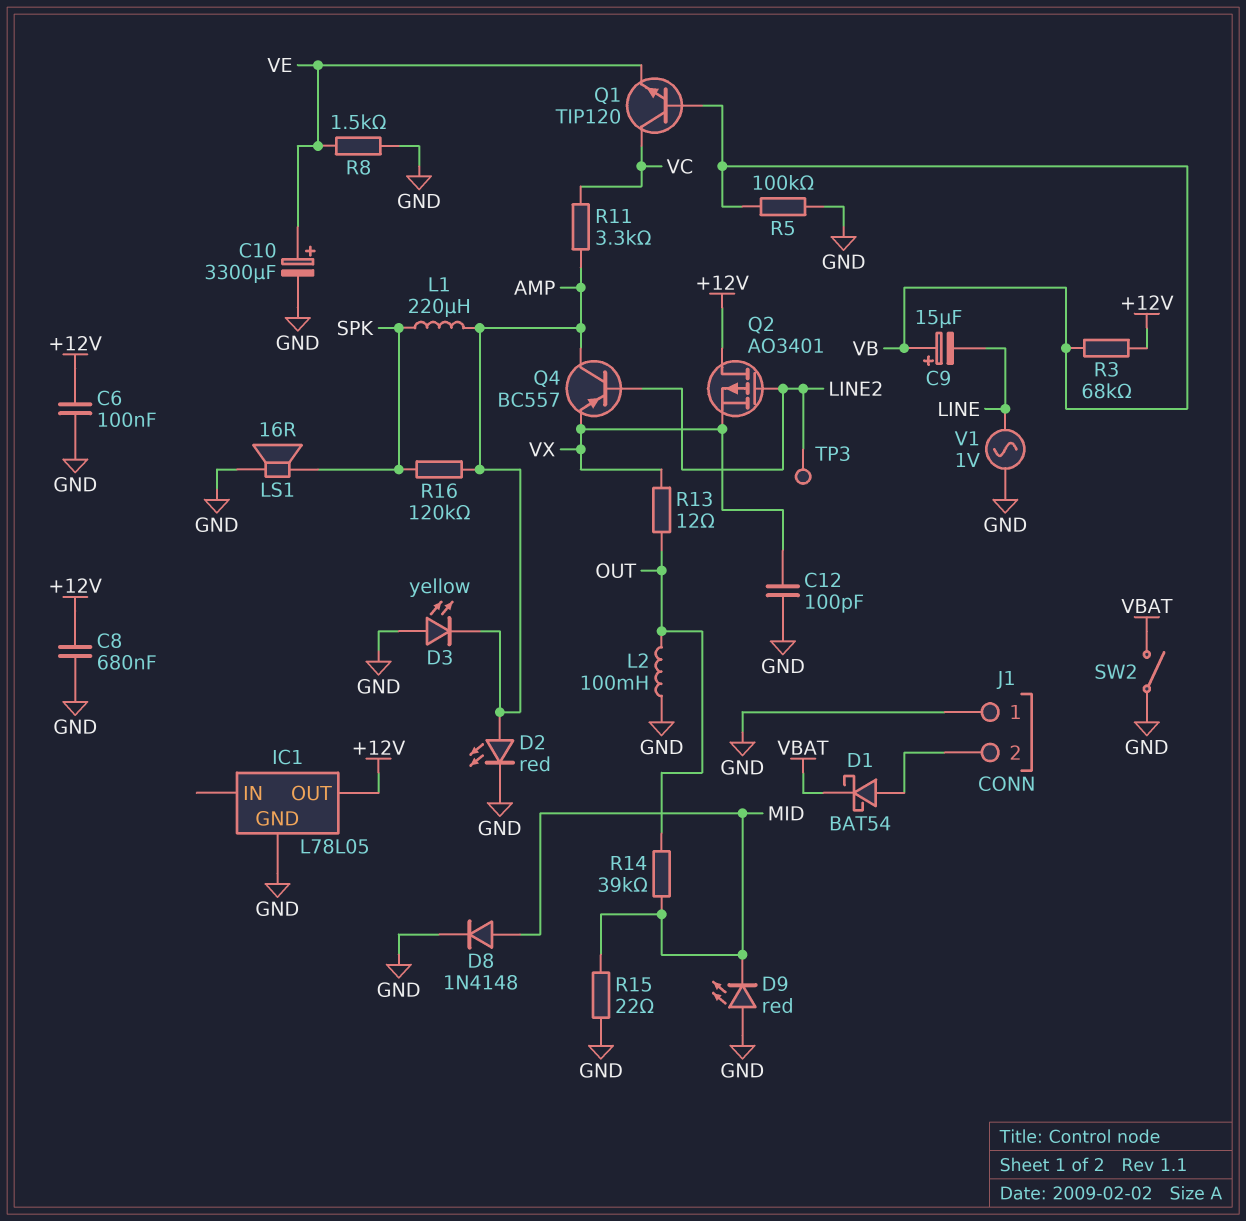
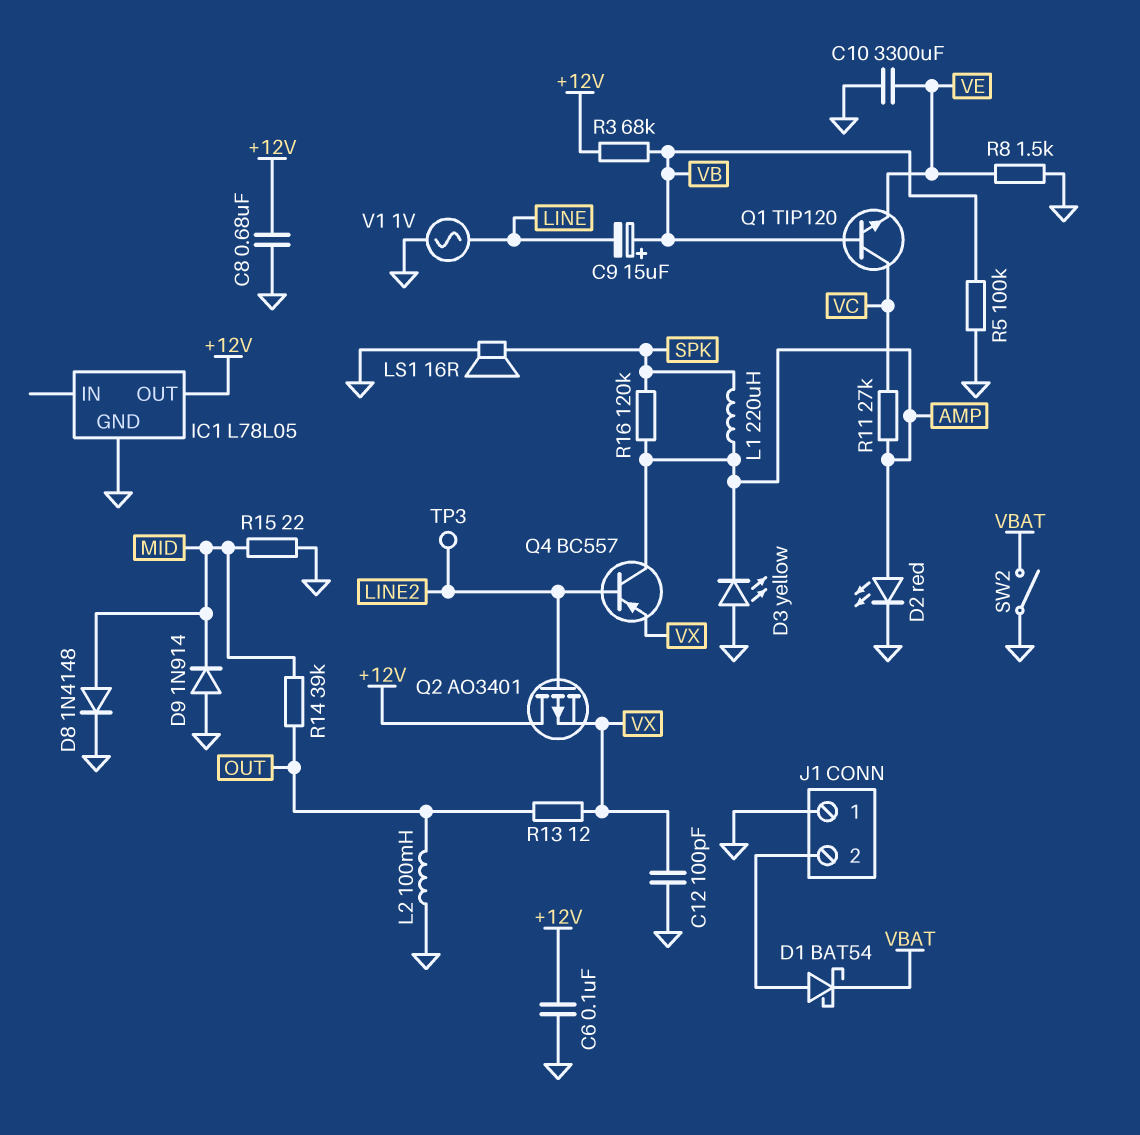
C10: 3300uF (plus VE, minus GND) -> 3300uF (GND, VE)
D9: LED red (A GND, K MID) -> diode 1N914 (A GND, K MID)
R11: 3.3k (AMP, VC) -> 27k (AMP, VC)

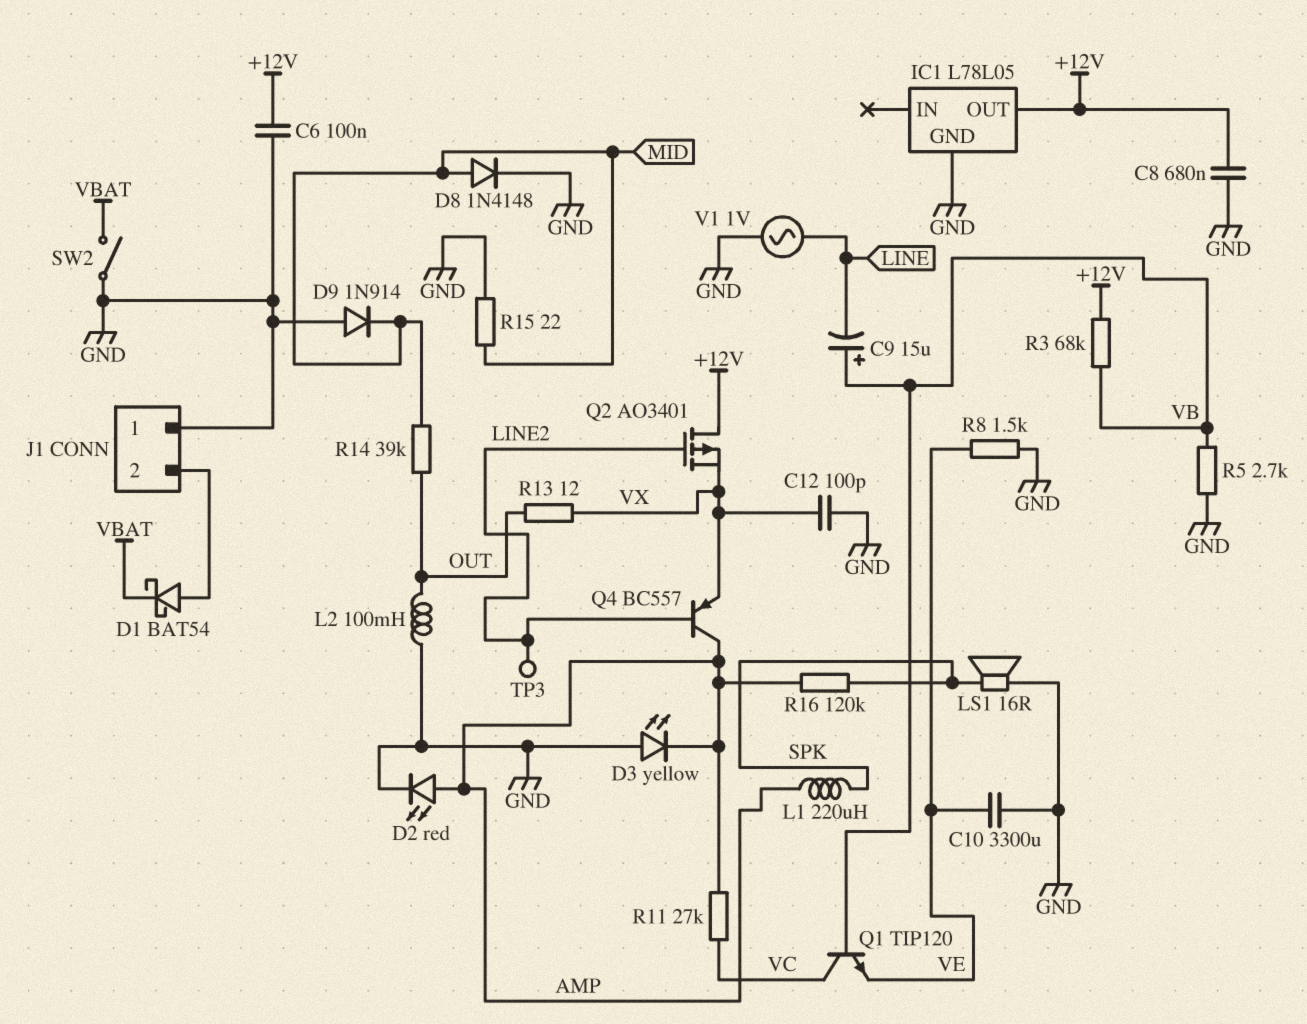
R5: 100k (GND, VB) -> 2.7k (GND, VB)

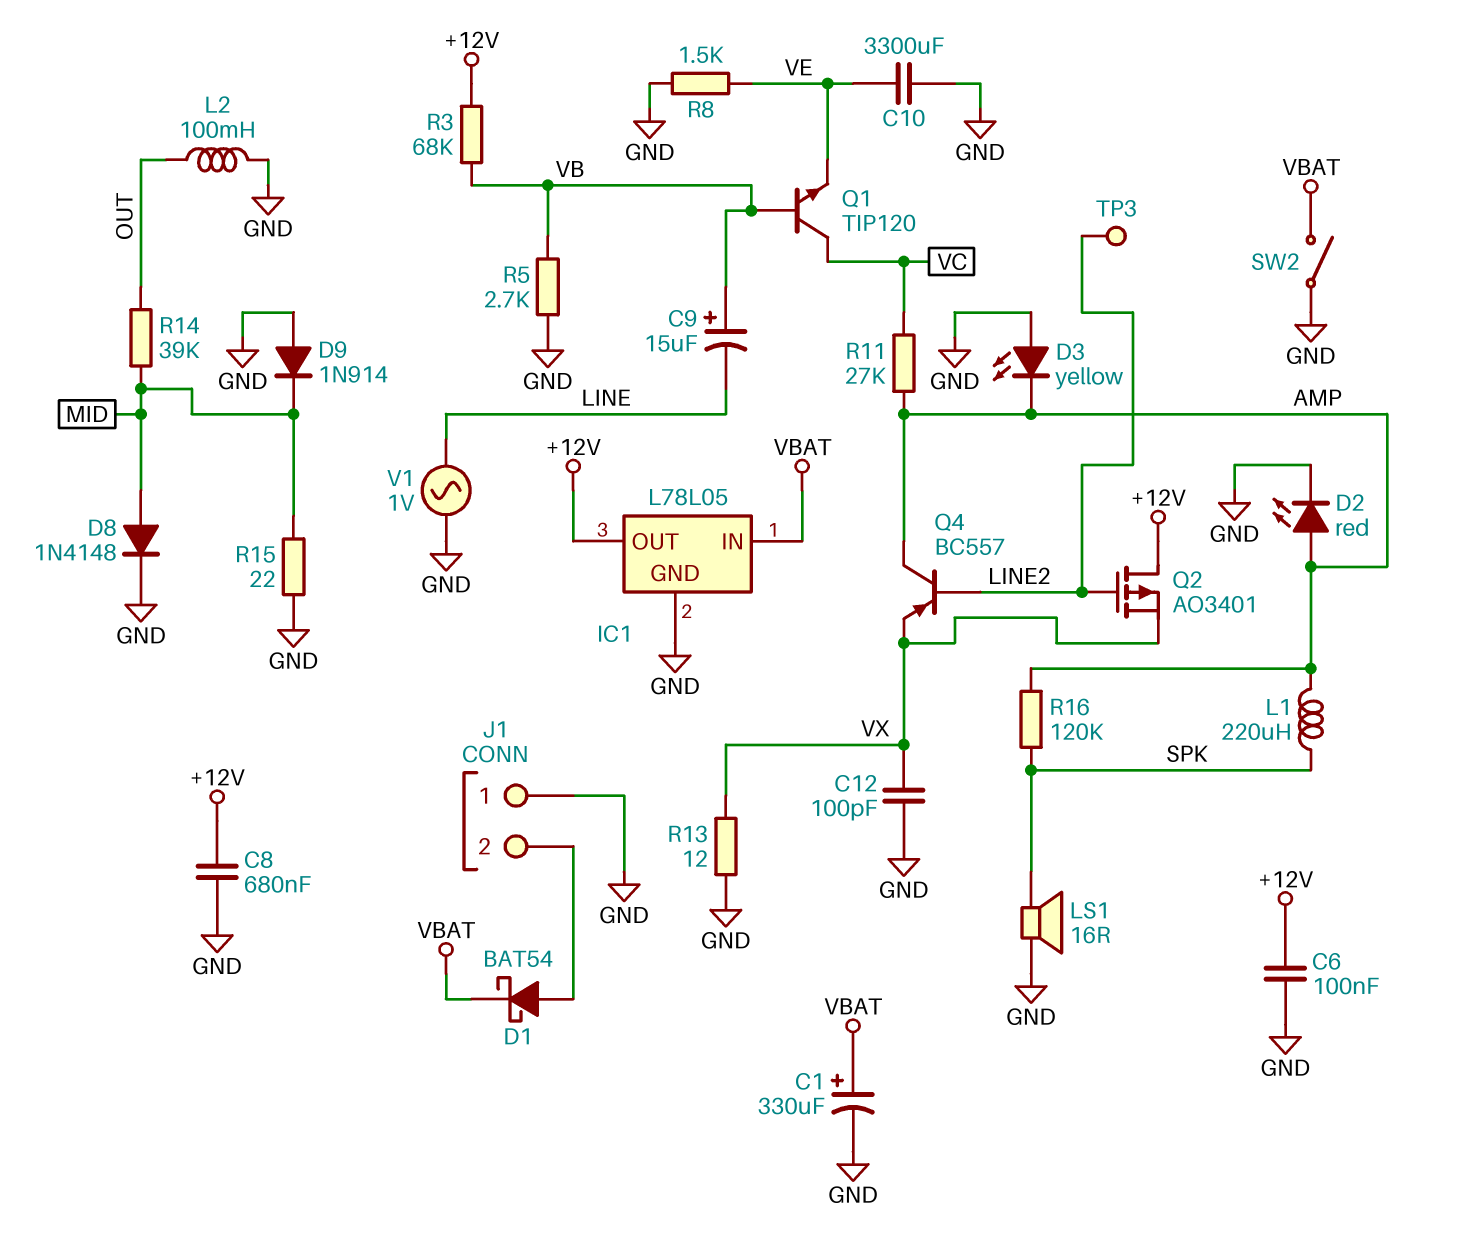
C1: none -> 330uF (plus VBAT, minus GND)
IC1 pin IN: none -> VBAT
R13: 12 (OUT, VX) -> 12 (GND, VX)

